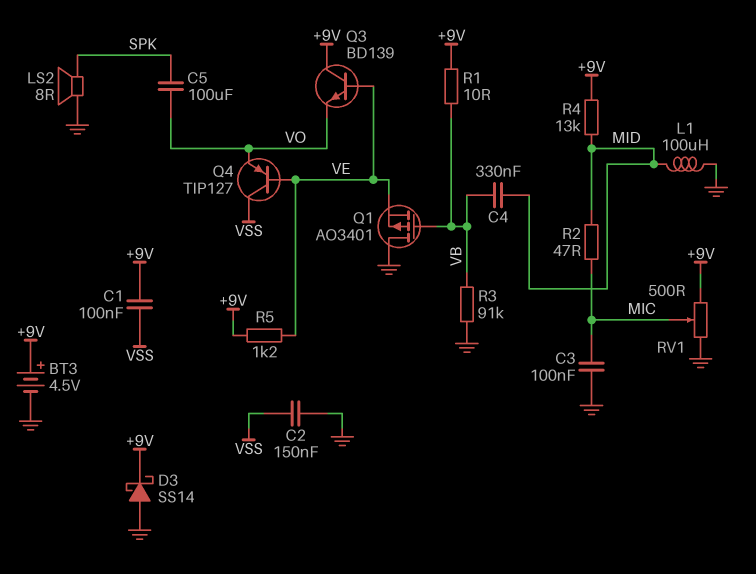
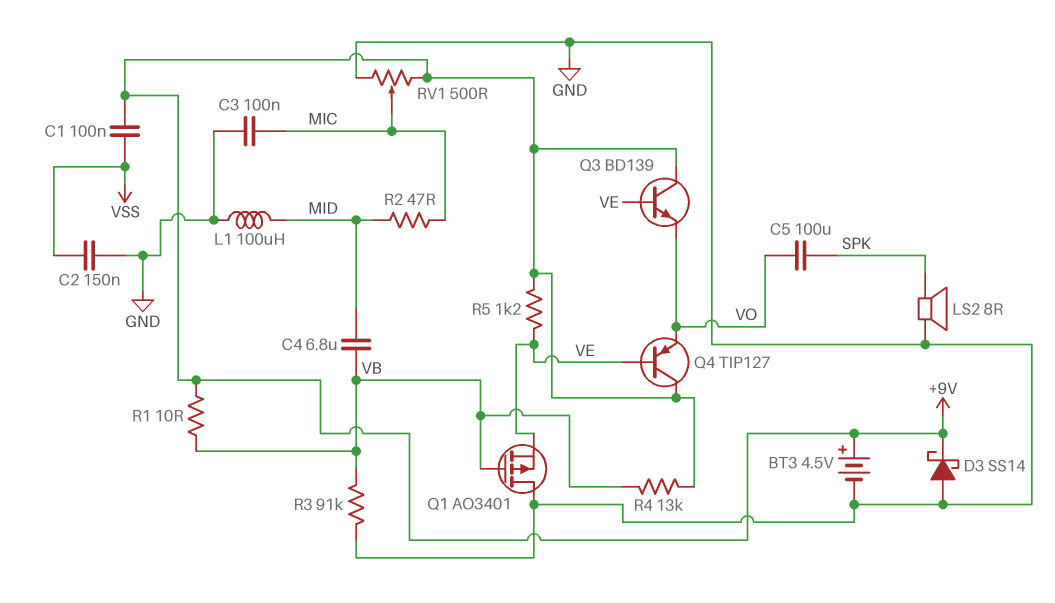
C4: 330nF (MID, VB) -> 6.8uF (MID, VB)
Q4: PNP TIP127 (B VE, C VSS, E VO) -> PNP TIP127 (B VE, C +9V, E VO)
R4: 13k (+9V, MID) -> 13k (+9V, VB)

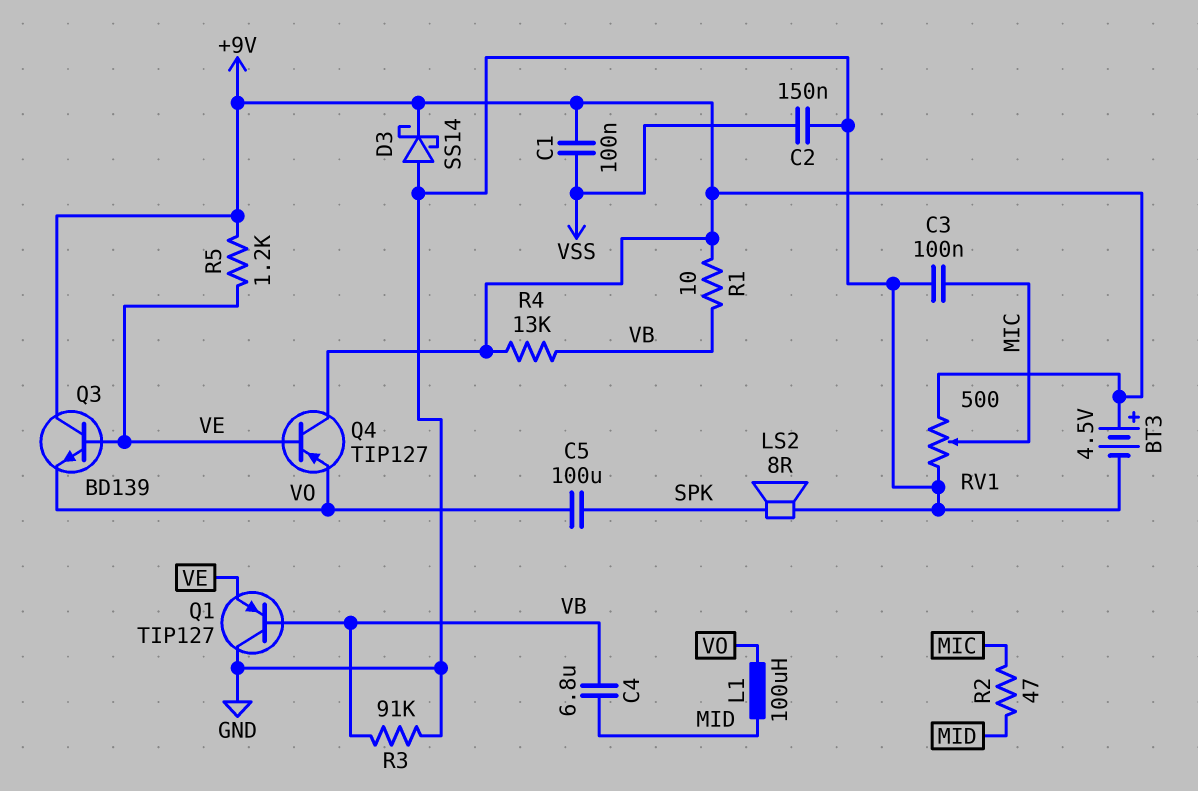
L1: 100uH (GND, MID) -> 100uH (MID, VO)
Q1: PMOS AO3401 (G VB, D GND, S VE) -> PNP TIP127 (B VB, C GND, E VE)

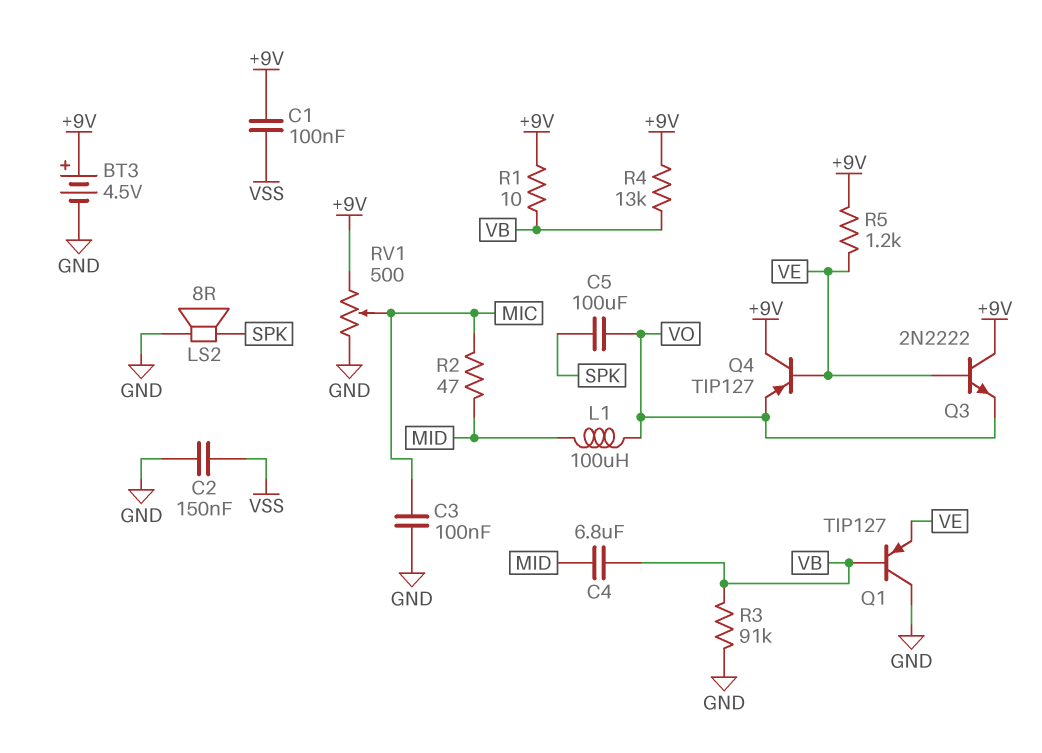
D3: schottky SS14 (A GND, K +9V) -> none
Q3: NPN BD139 (B VE, C +9V, E VO) -> NPN 2N2222 (B VE, C +9V, E VO)

